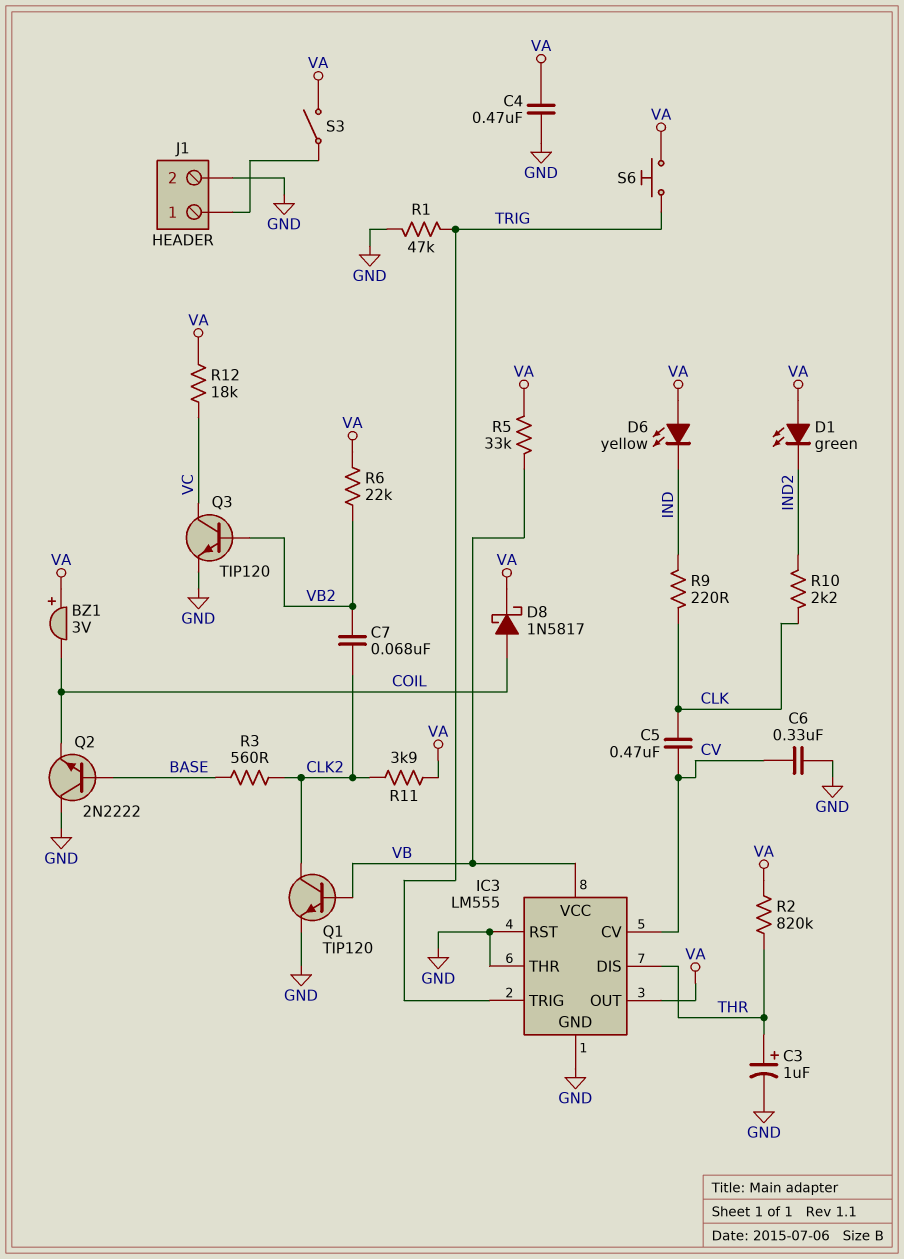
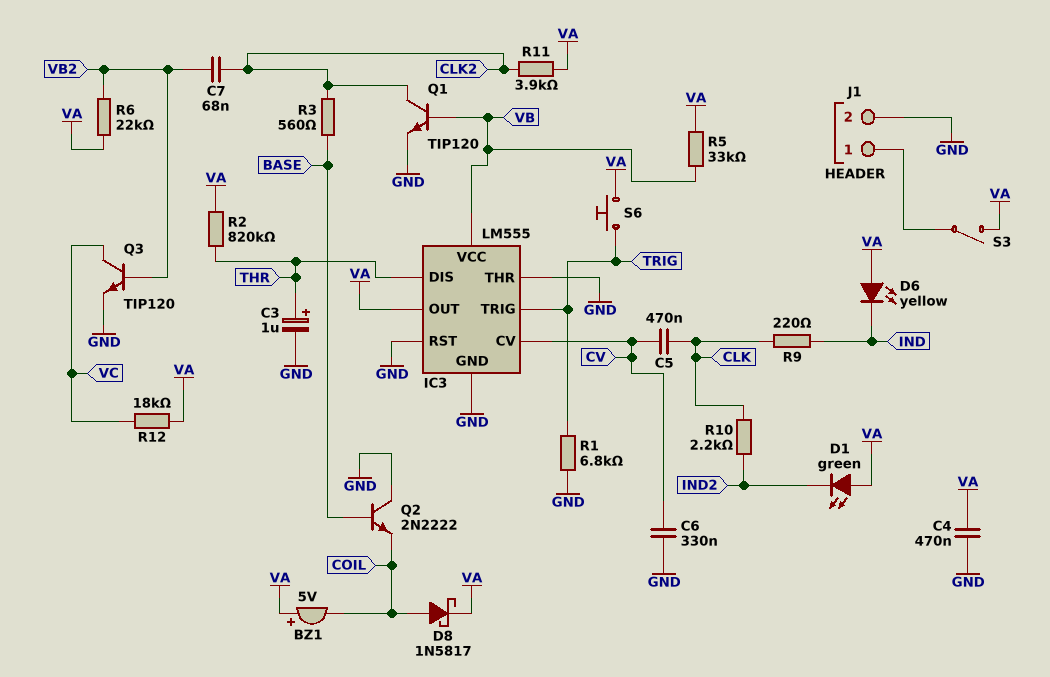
BZ1: buzzer 3V (plus VA, minus COIL) -> buzzer 5V (plus VA, minus COIL)
R1: 47k (GND, TRIG) -> 6.8k (GND, TRIG)

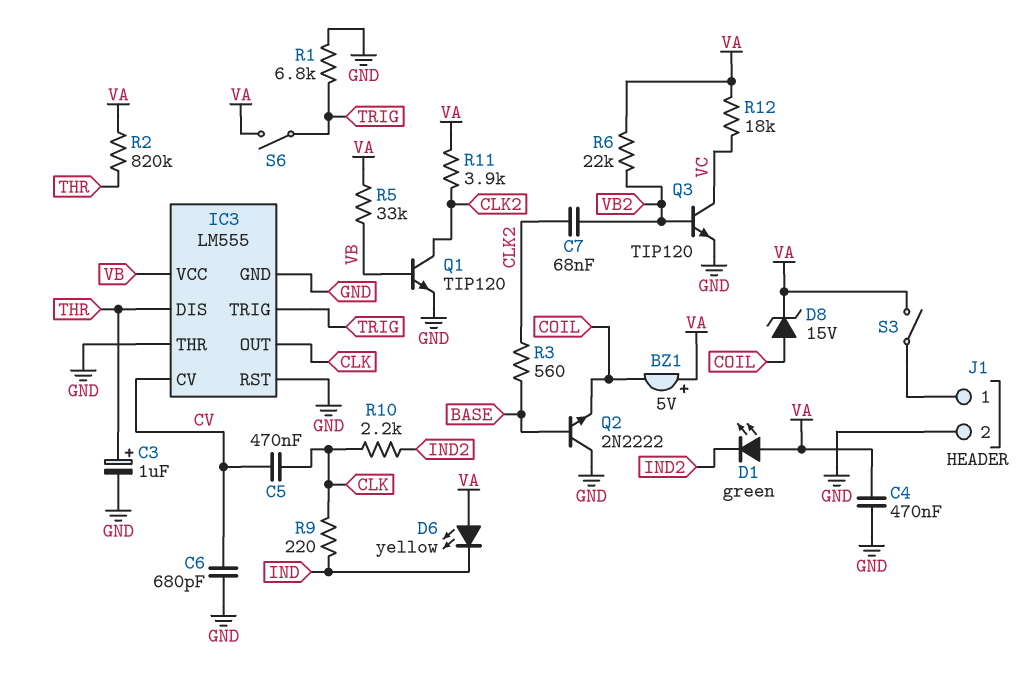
C6: 330nF (CV, GND) -> 680pF (CV, GND)
D8: schottky 1N5817 (A COIL, K VA) -> zener 15V (A COIL, K VA)
IC3 pin OUT: VA -> CLK
S6: button (TRIG, VA) -> switch (TRIG, VA)

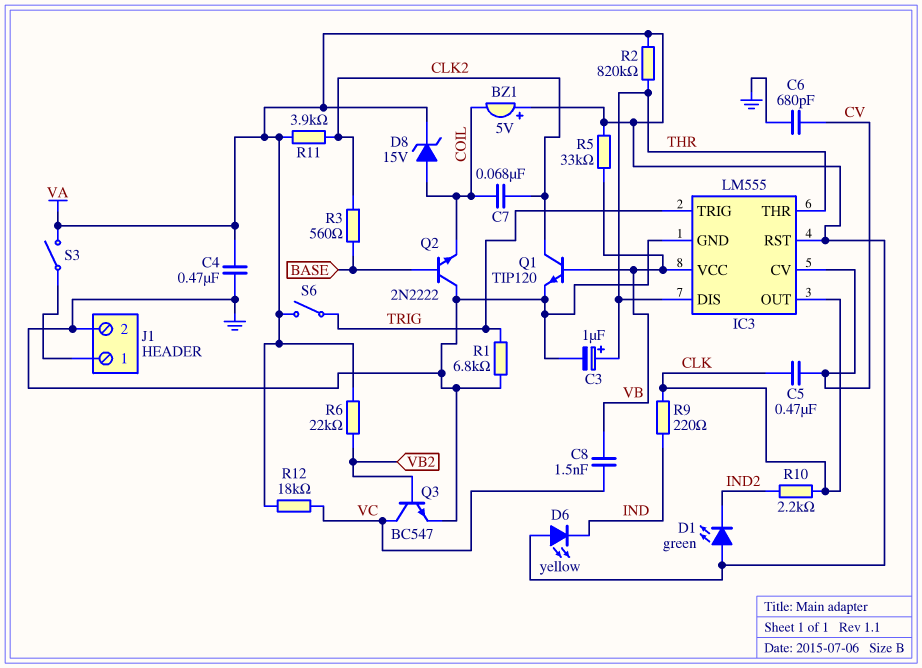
C7: 68nF (CLK2, VB2) -> 68nF (CLK2, COIL)
C8: none -> 1.5nF (VB, VC)
IC3 pin RST: GND -> VA
IC3 pin THR: GND -> THR
Q3: NPN TIP120 (B VB2, C VC, E GND) -> NPN BC547 (B VB2, C VC, E GND)

